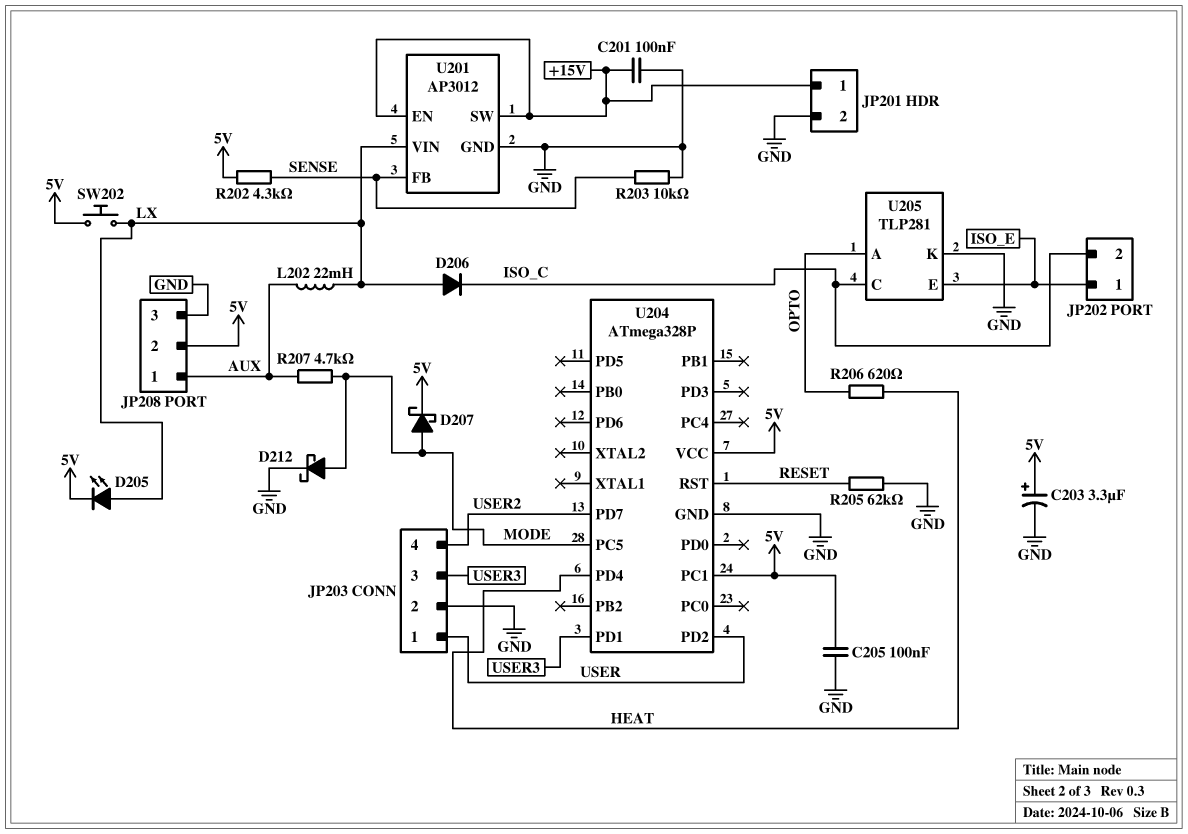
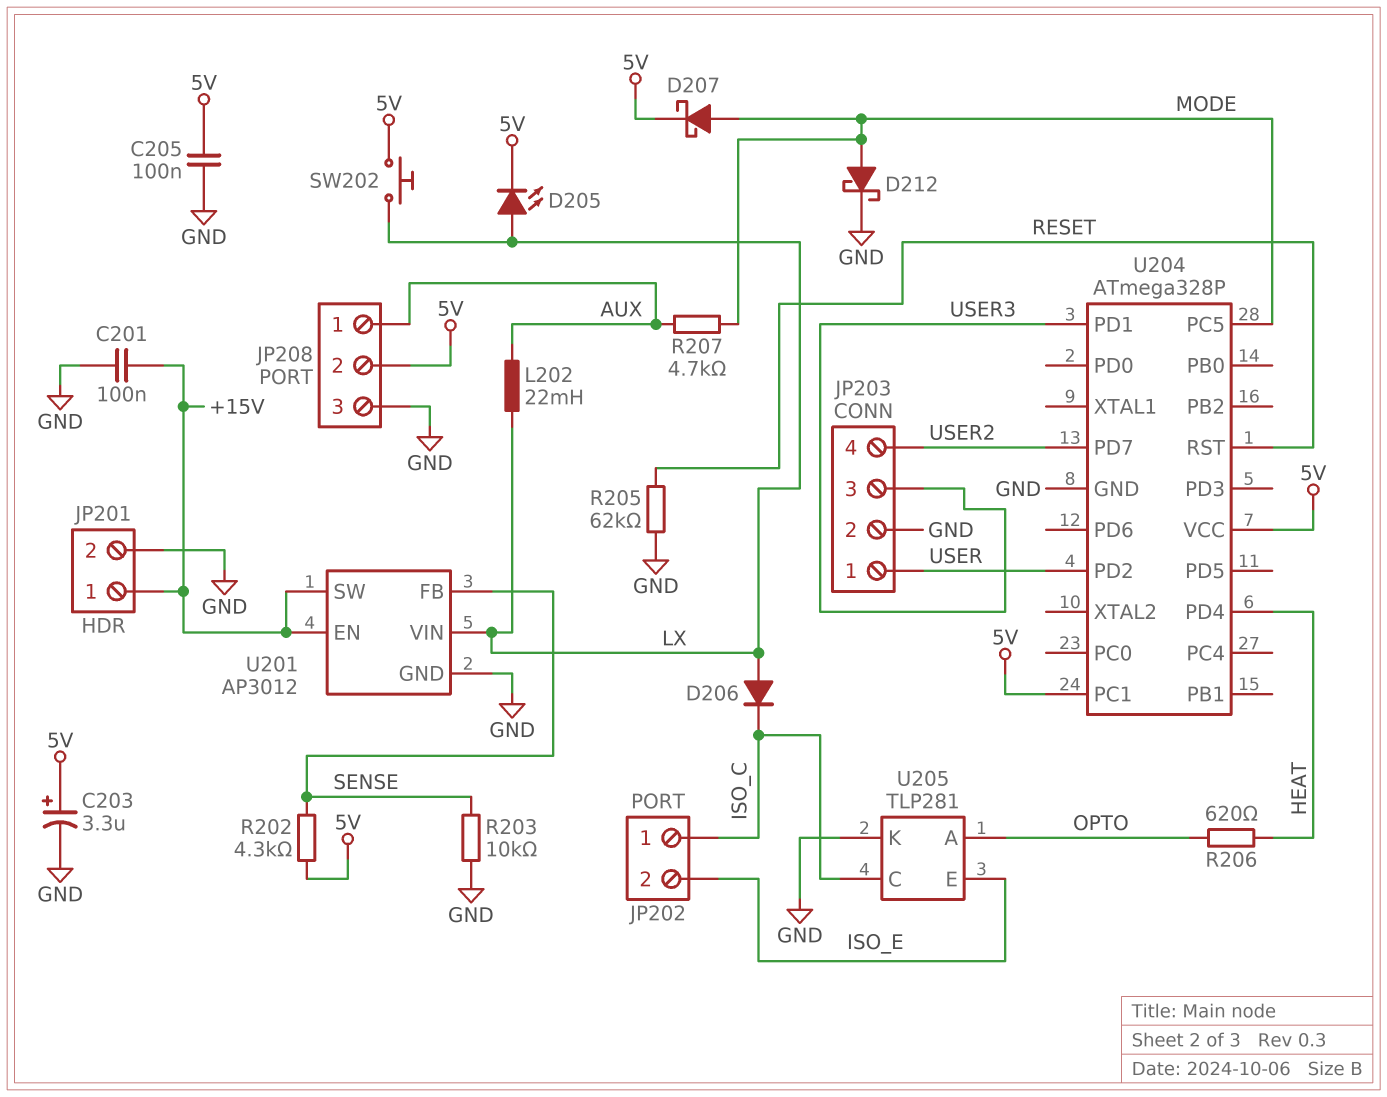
JP202 pin 1: ISO_E -> ISO_C
JP202 pin 2: ISO_C -> ISO_E

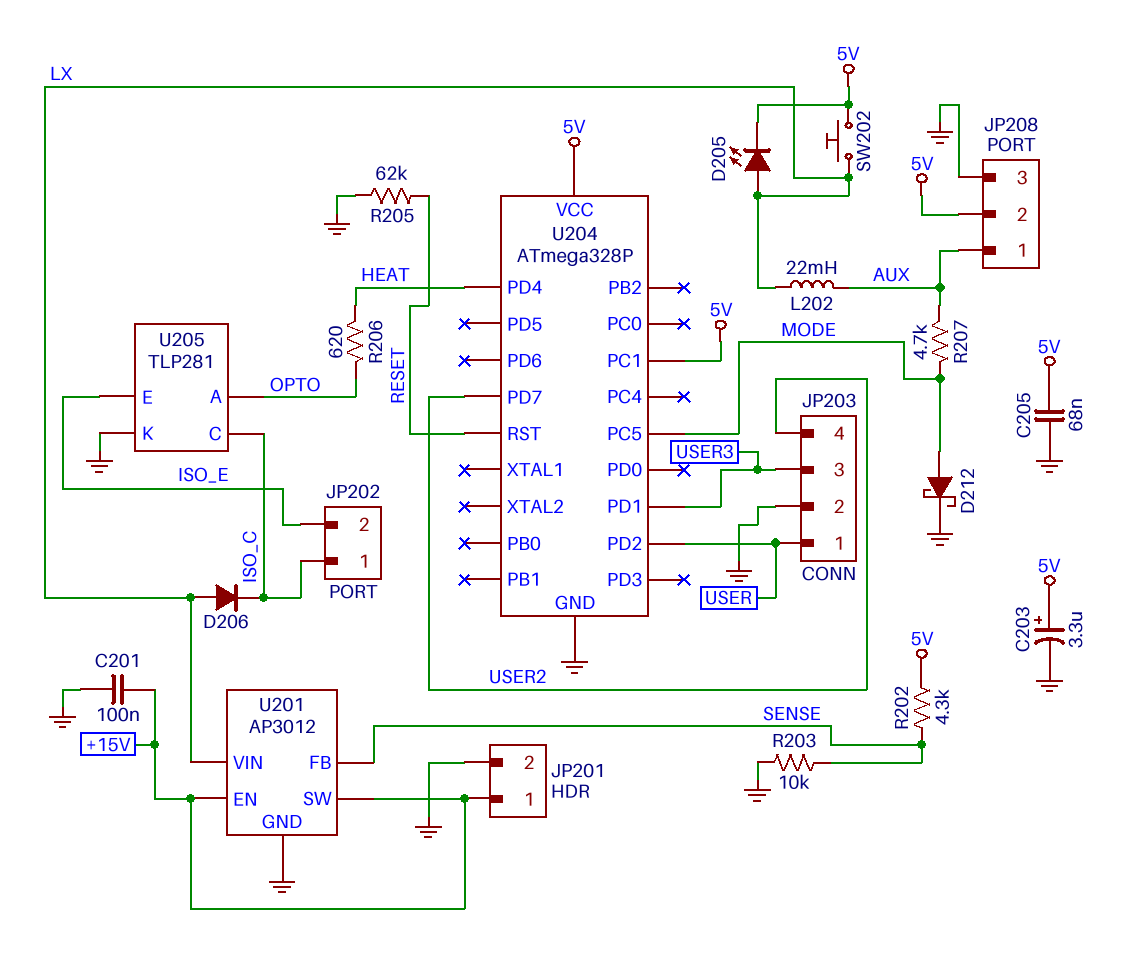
C205: 100nF (5V, GND) -> 68nF (5V, GND)
D207: schottky (A MODE, K 5V) -> none

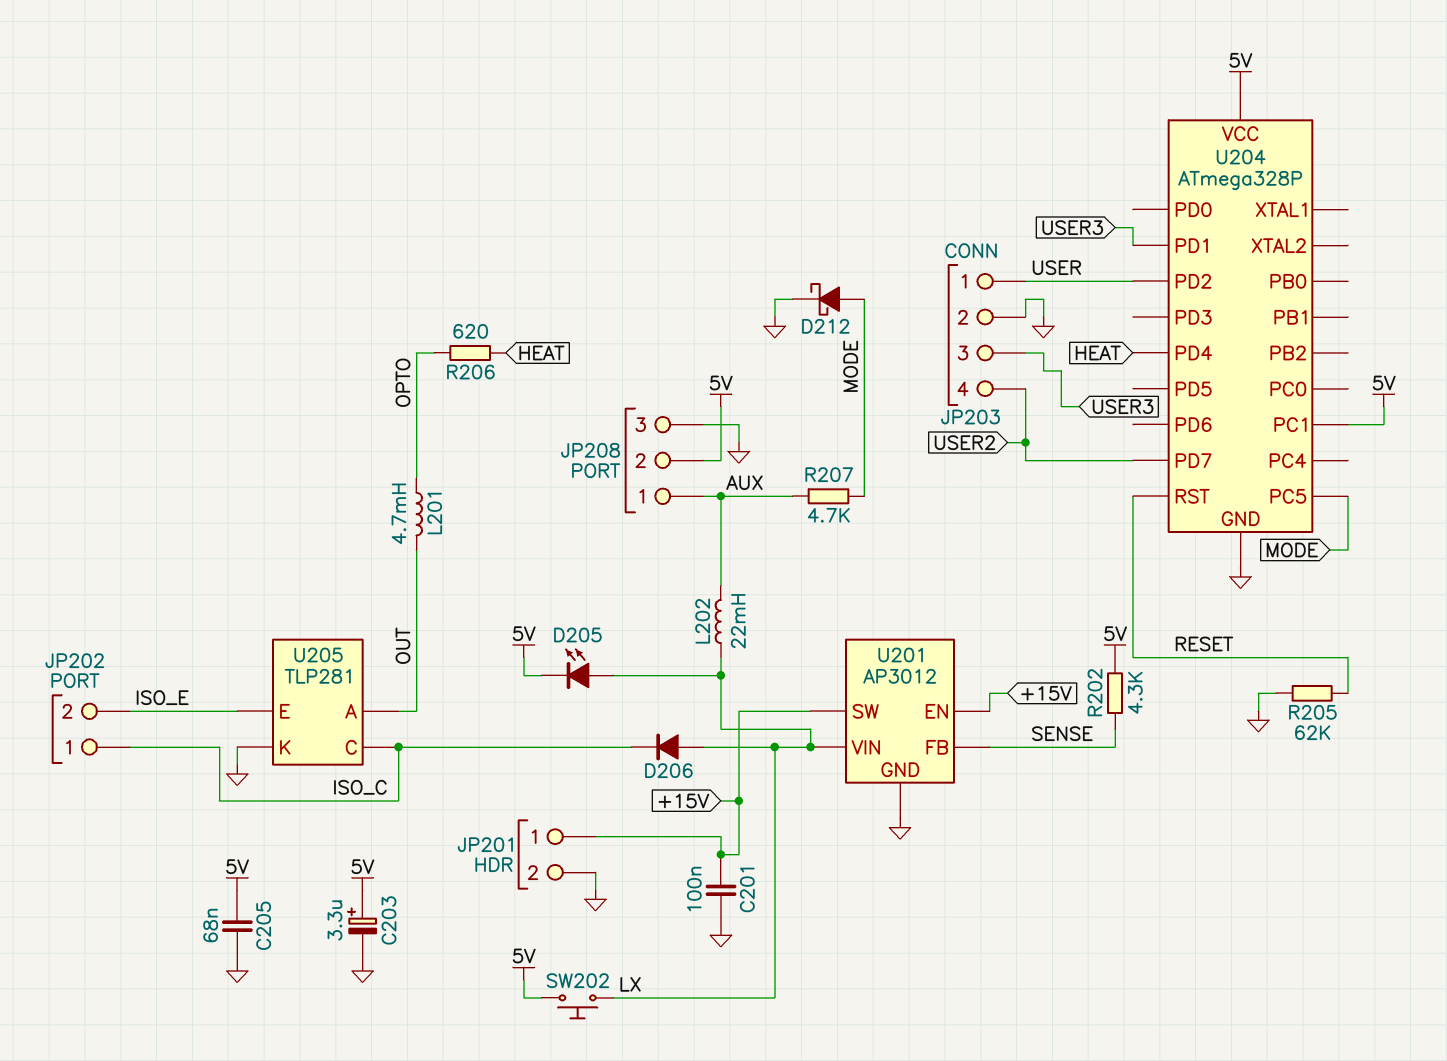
L201: none -> 4.7mH (OPTO, OUT)
R203: 10k (GND, SENSE) -> none
U205 pin A: OPTO -> OUT

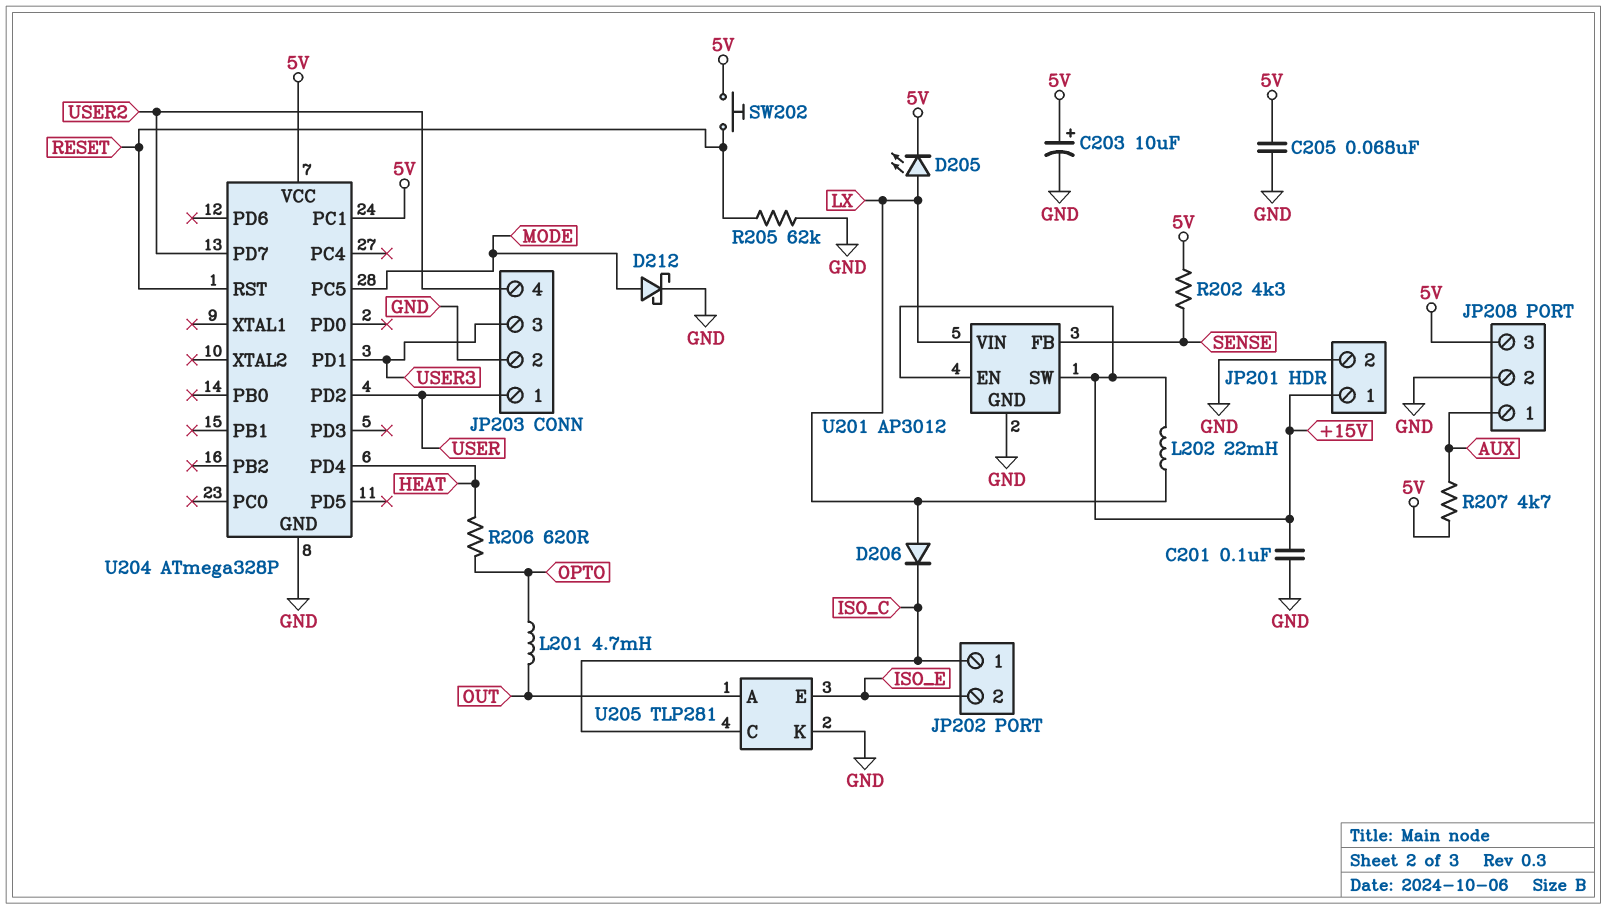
C203: 3.3uF (plus 5V, minus GND) -> 10uF (plus 5V, minus GND)
JP208 pin 2: 5V -> GND
JP208 pin 3: GND -> 5V
L202: 22mH (AUX, LX) -> 22mH (+15V, LX)
R207: 4.7k (AUX, MODE) -> 4.7k (5V, AUX)
SW202: button (5V, LX) -> button (5V, RESET)

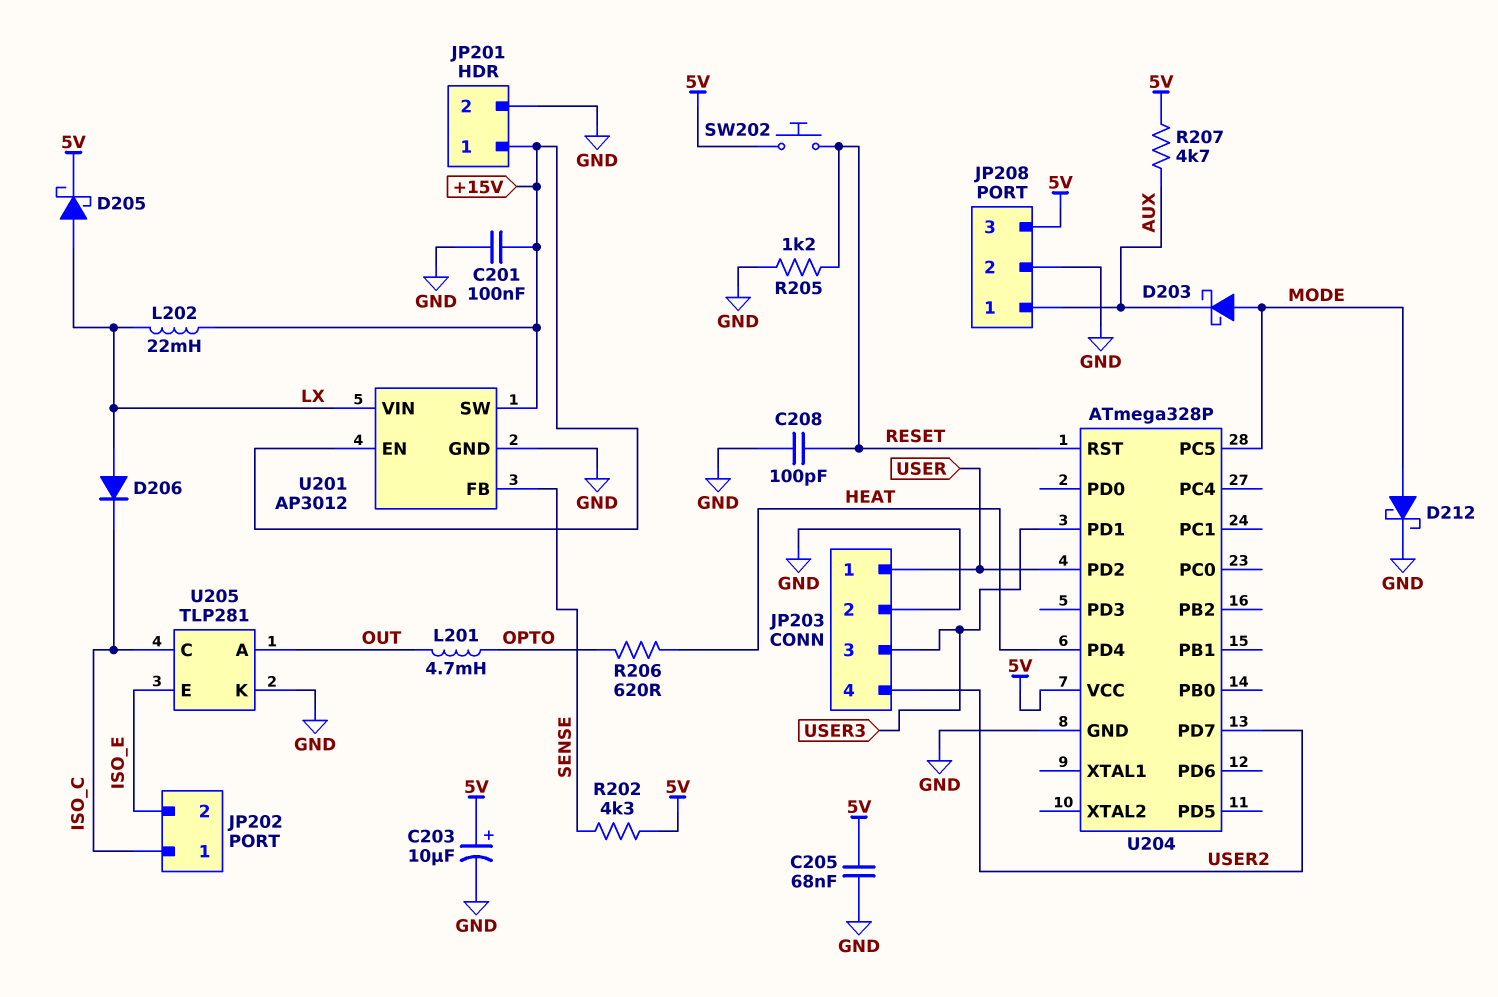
C208: none -> 100pF (GND, RESET)
D203: none -> schottky (A MODE, K AUX)
D205: LED (A LX, K 5V) -> schottky (A LX, K 5V)
R205: 62k (GND, RESET) -> 1.2k (GND, RESET)
U204 pin PC1: 5V -> none

